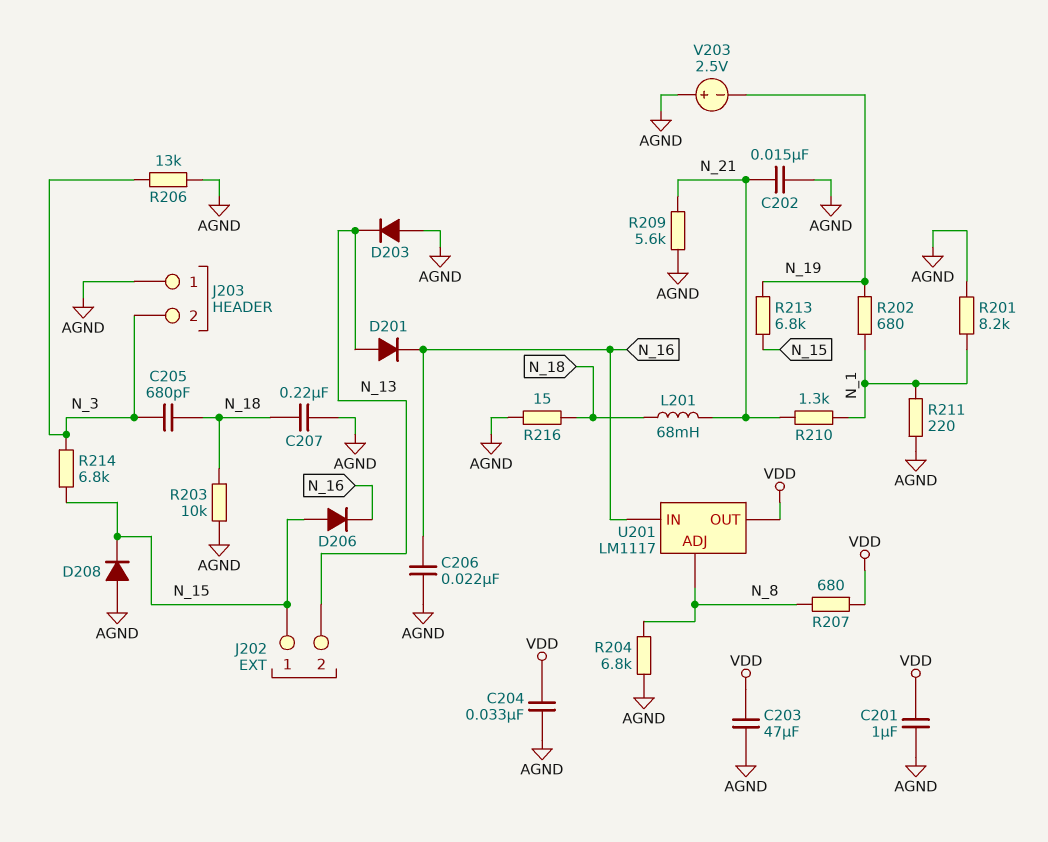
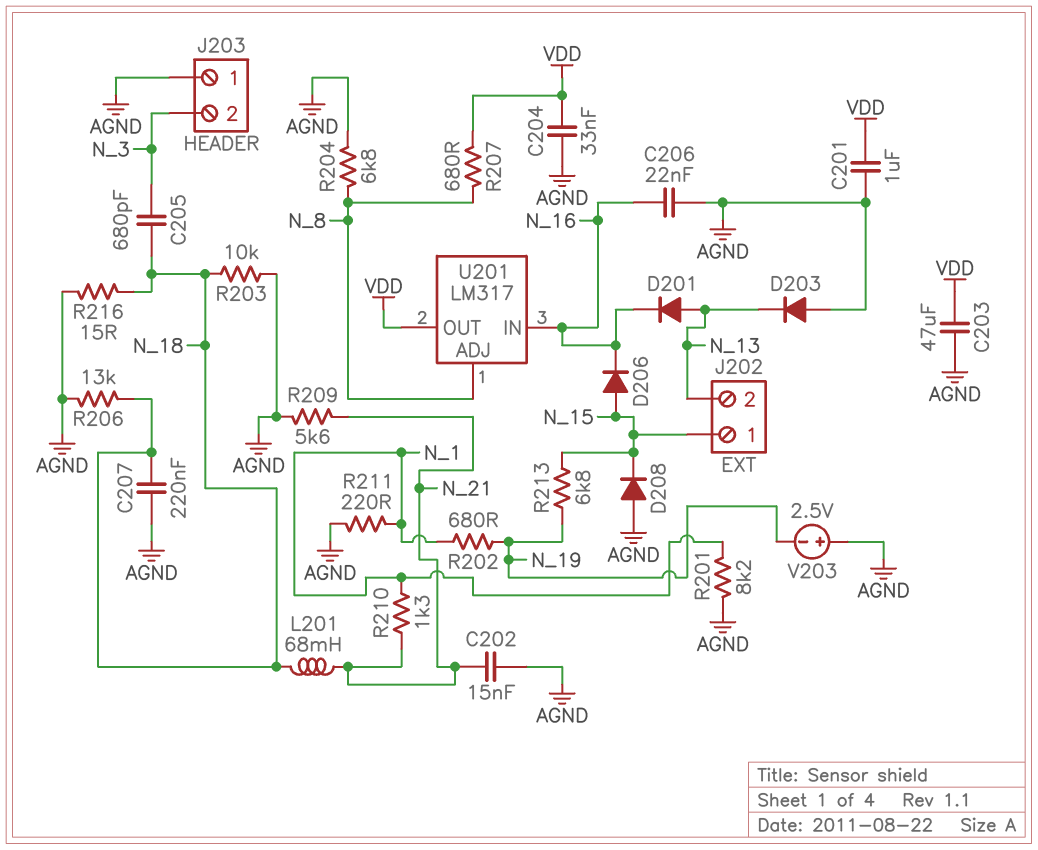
R206: 13k (AGND, N_3) -> 13k (AGND, N_18)
R214: 6.8k (N_3, N_15) -> none
U201: LM1117 -> LM317

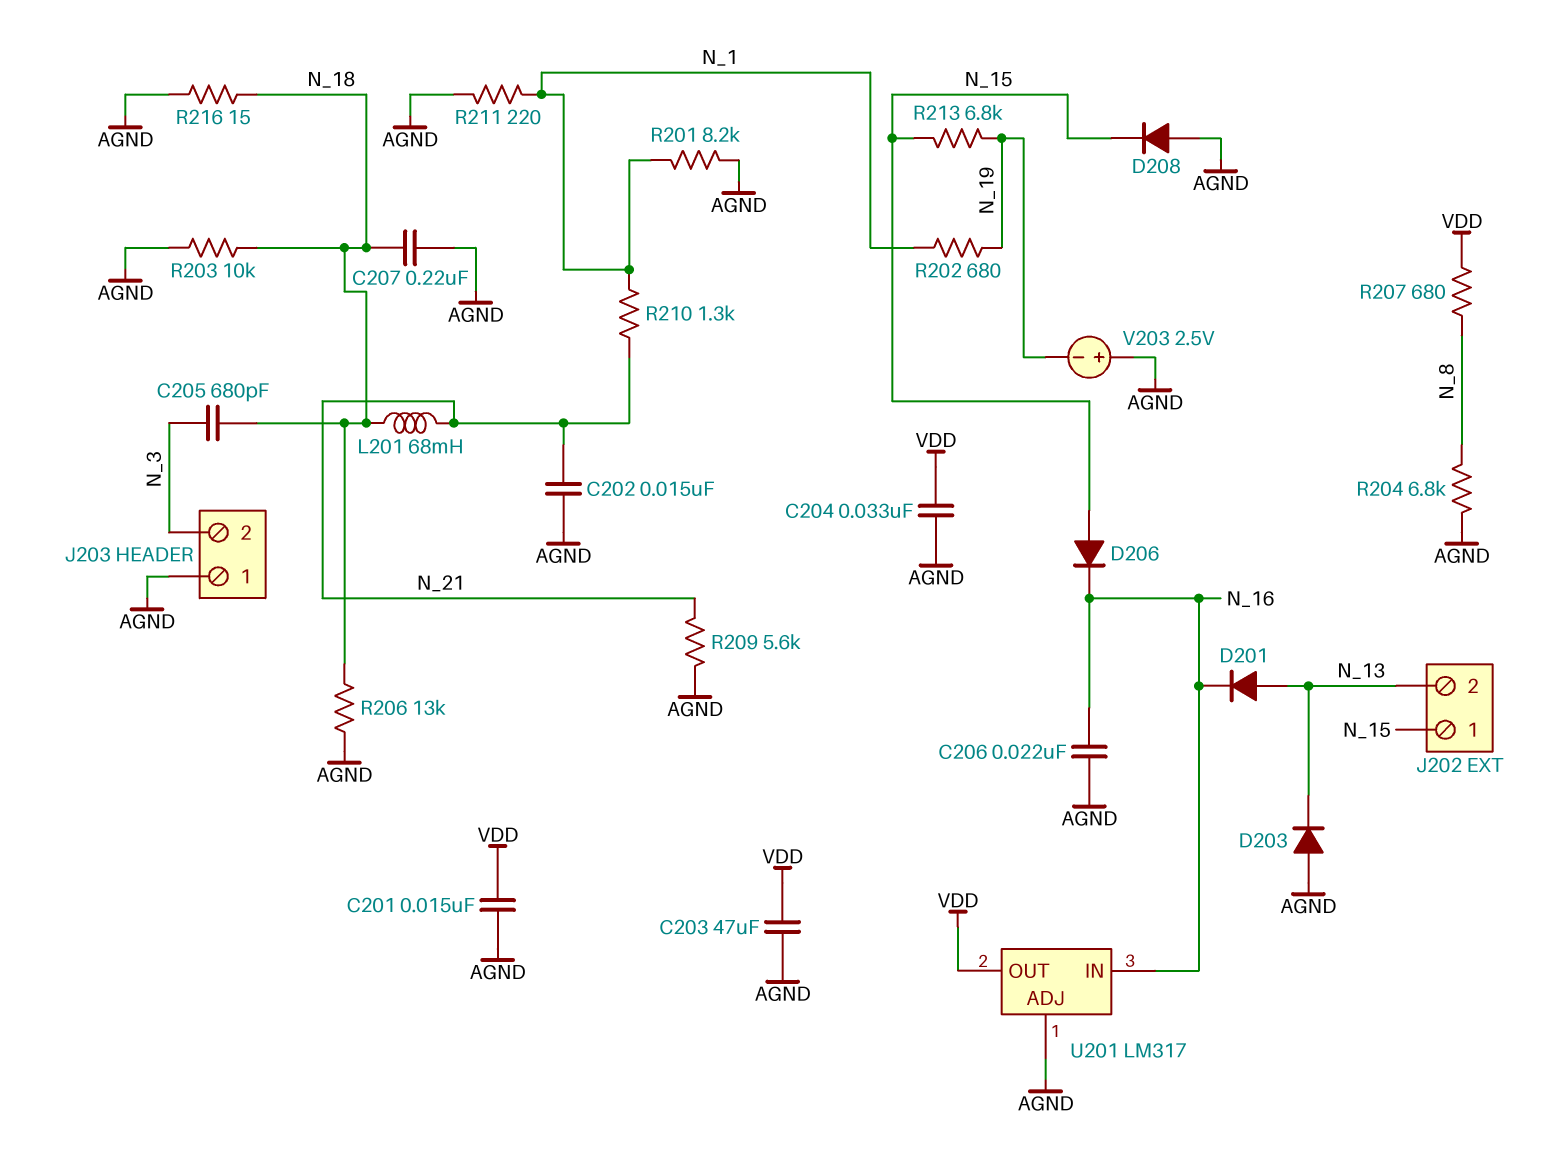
C201: 1uF (AGND, VDD) -> 15nF (AGND, VDD)
U201 pin ADJ: N_8 -> AGND

